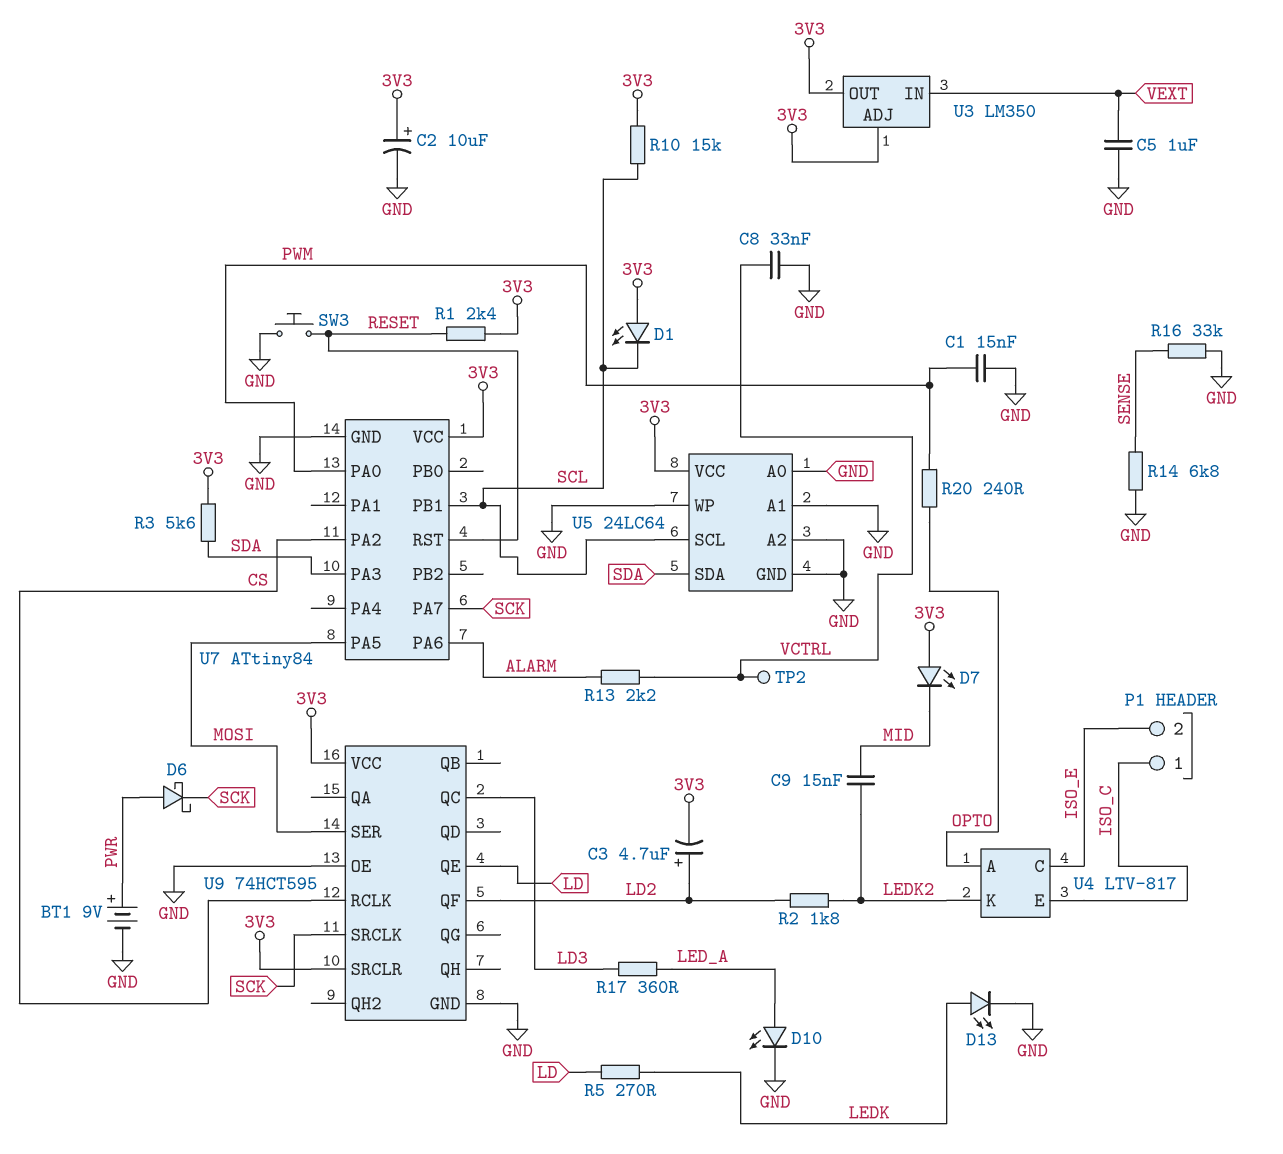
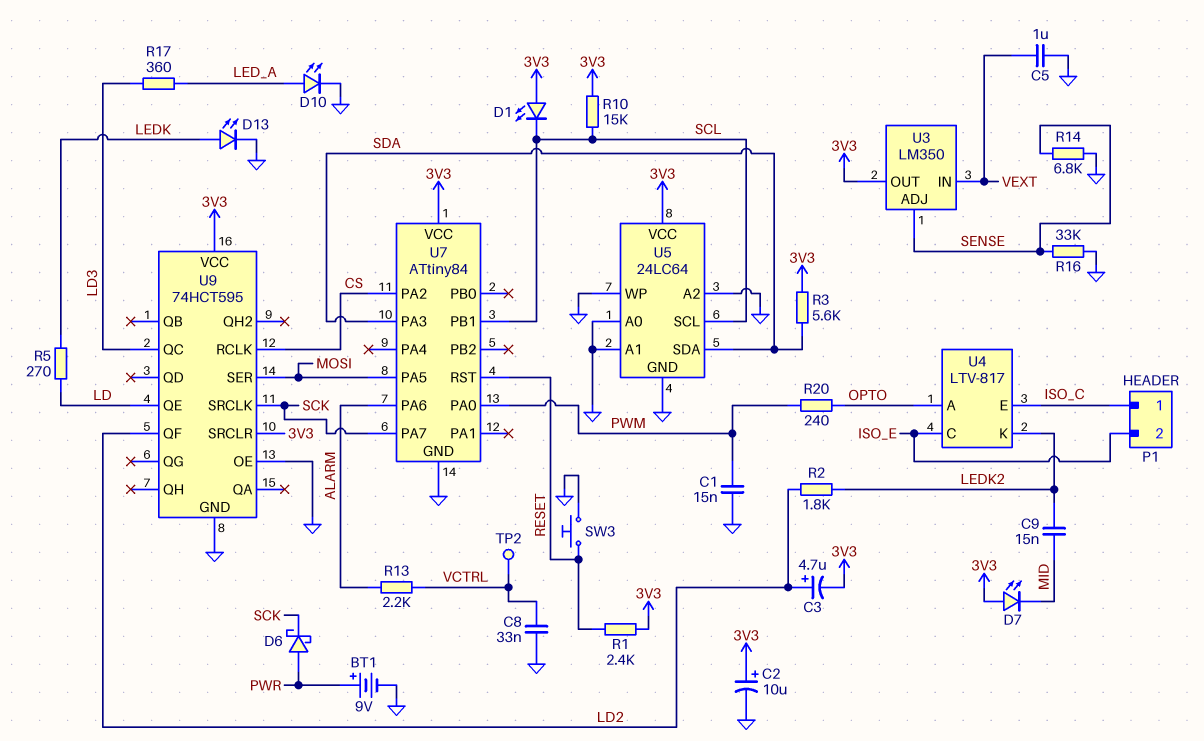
U3 pin ADJ: 3V3 -> SENSE

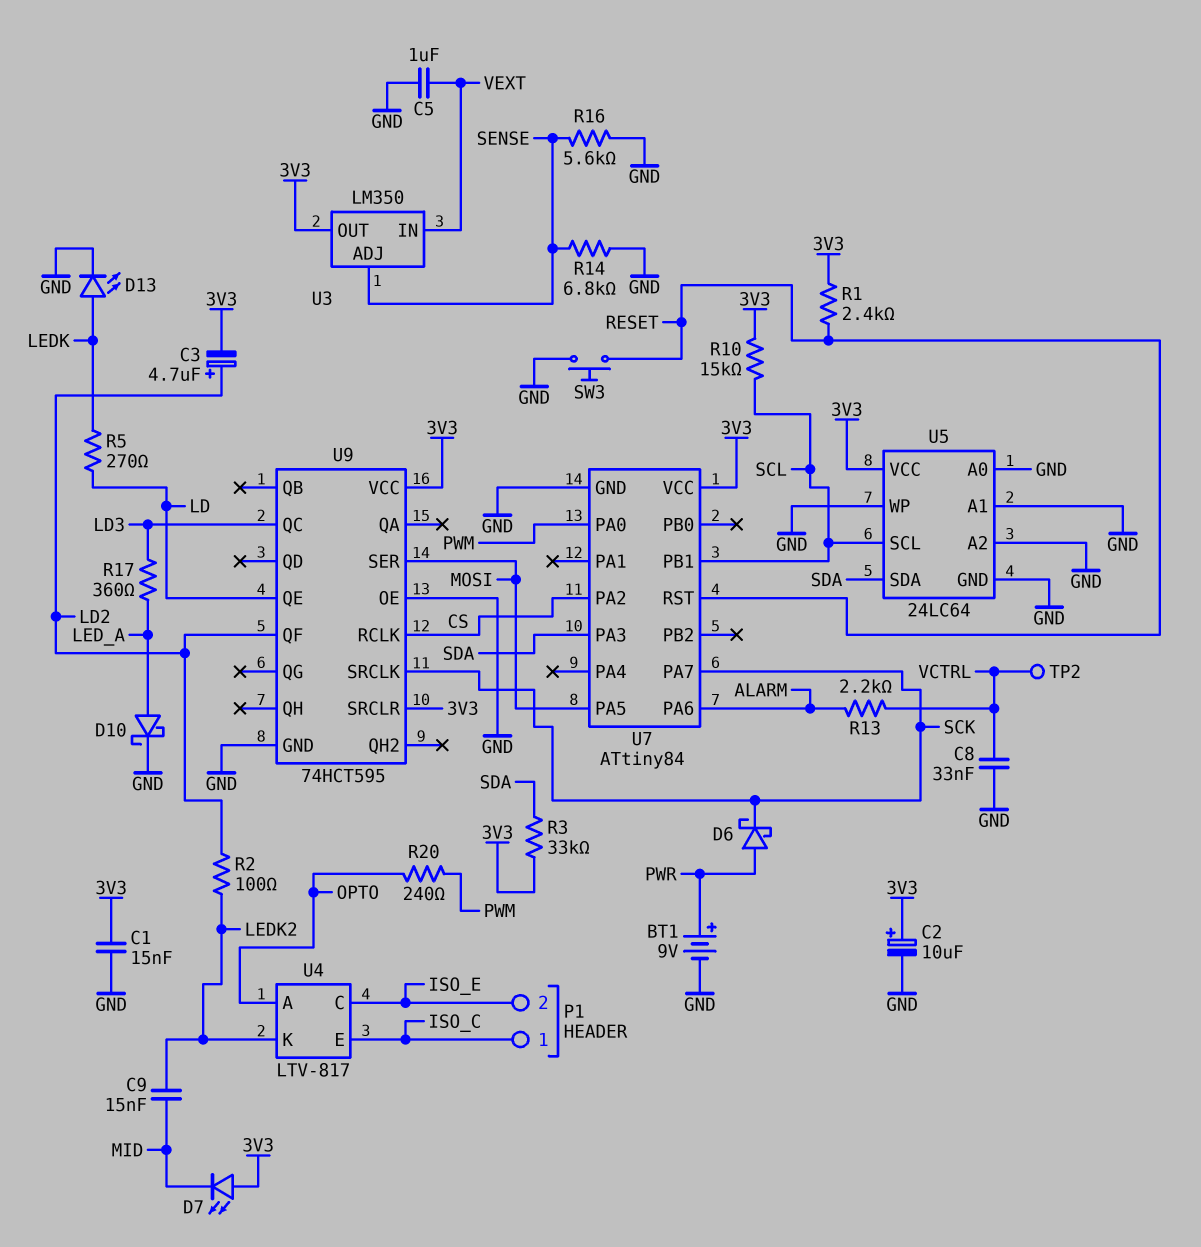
C1: 15nF (GND, PWM) -> 15nF (3V3, GND)
D1: LED (A 3V3, K SCL) -> none
D10: LED (A LED_A, K GND) -> schottky (A LED_A, K GND)
R2: 1.8k (LD2, LEDK2) -> 100 (LD2, LEDK2)
R3: 5.6k (3V3, SDA) -> 33k (3V3, SDA)
R16: 33k (GND, SENSE) -> 5.6k (GND, SENSE)

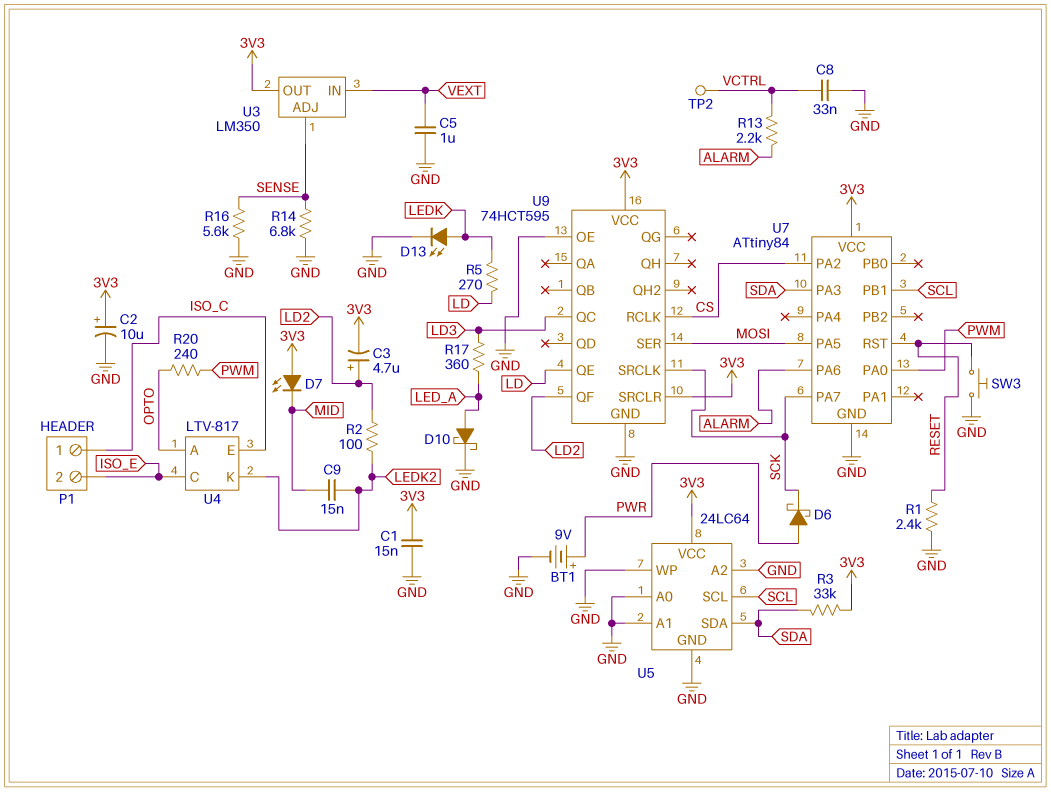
R1: 2.4k (3V3, RESET) -> 2.4k (GND, RESET)
R10: 15k (3V3, SCL) -> none

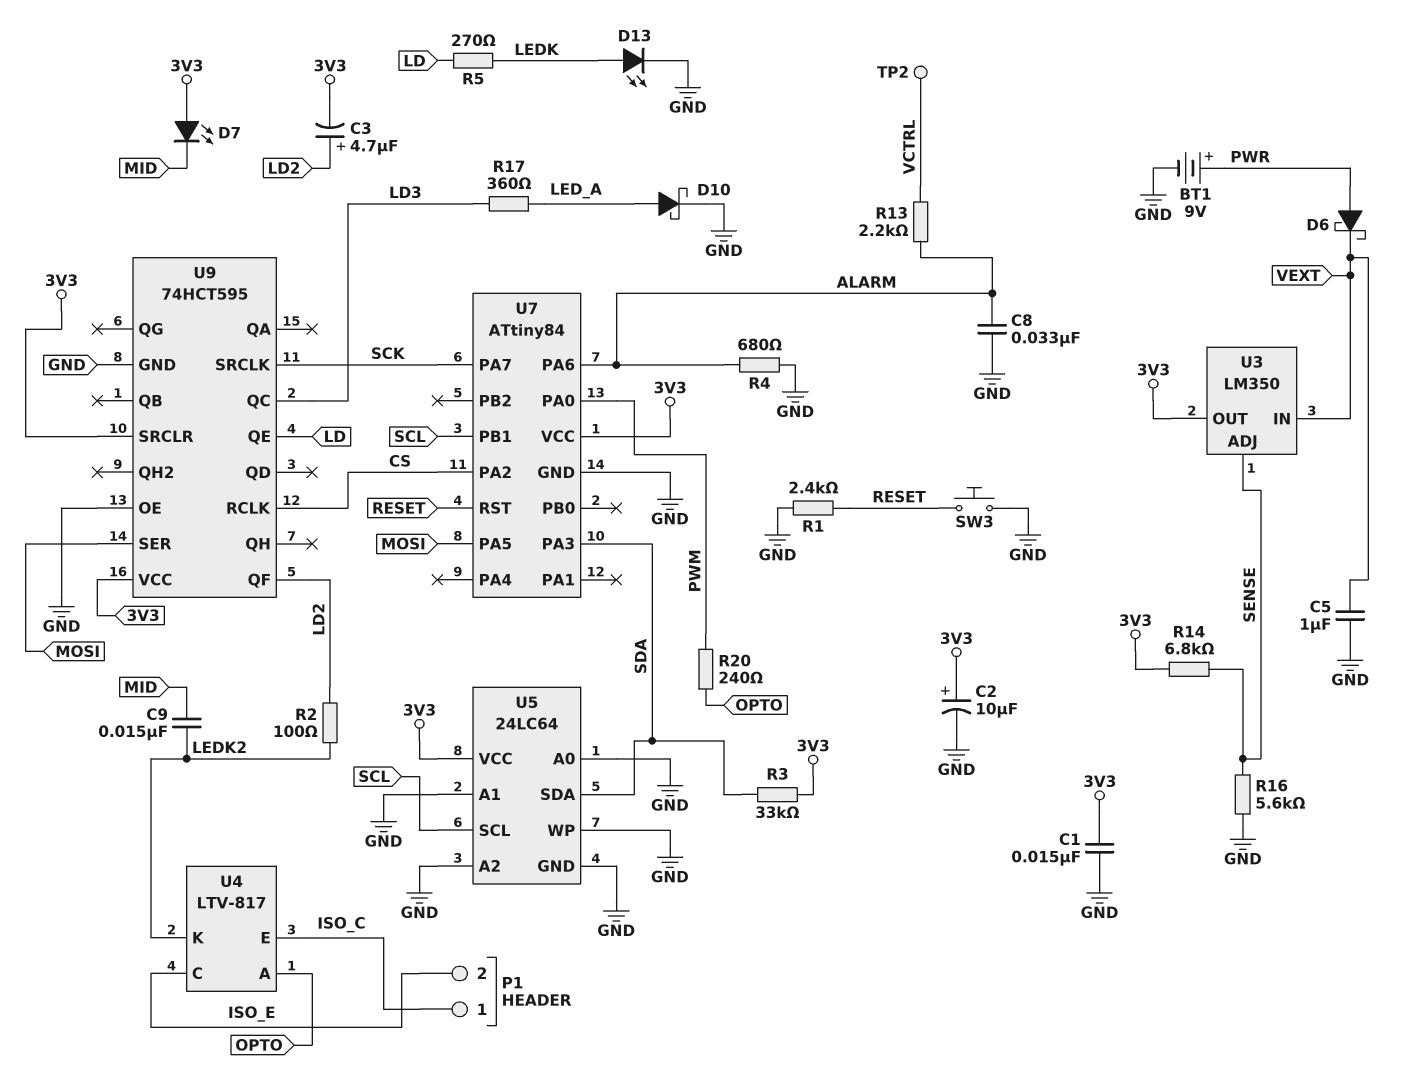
C8: 33nF (GND, VCTRL) -> 33nF (ALARM, GND)
D6: schottky (A PWR, K SCK) -> schottky (A PWR, K VEXT)
R4: none -> 680 (ALARM, GND)
R14: 6.8k (GND, SENSE) -> 6.8k (3V3, SENSE)

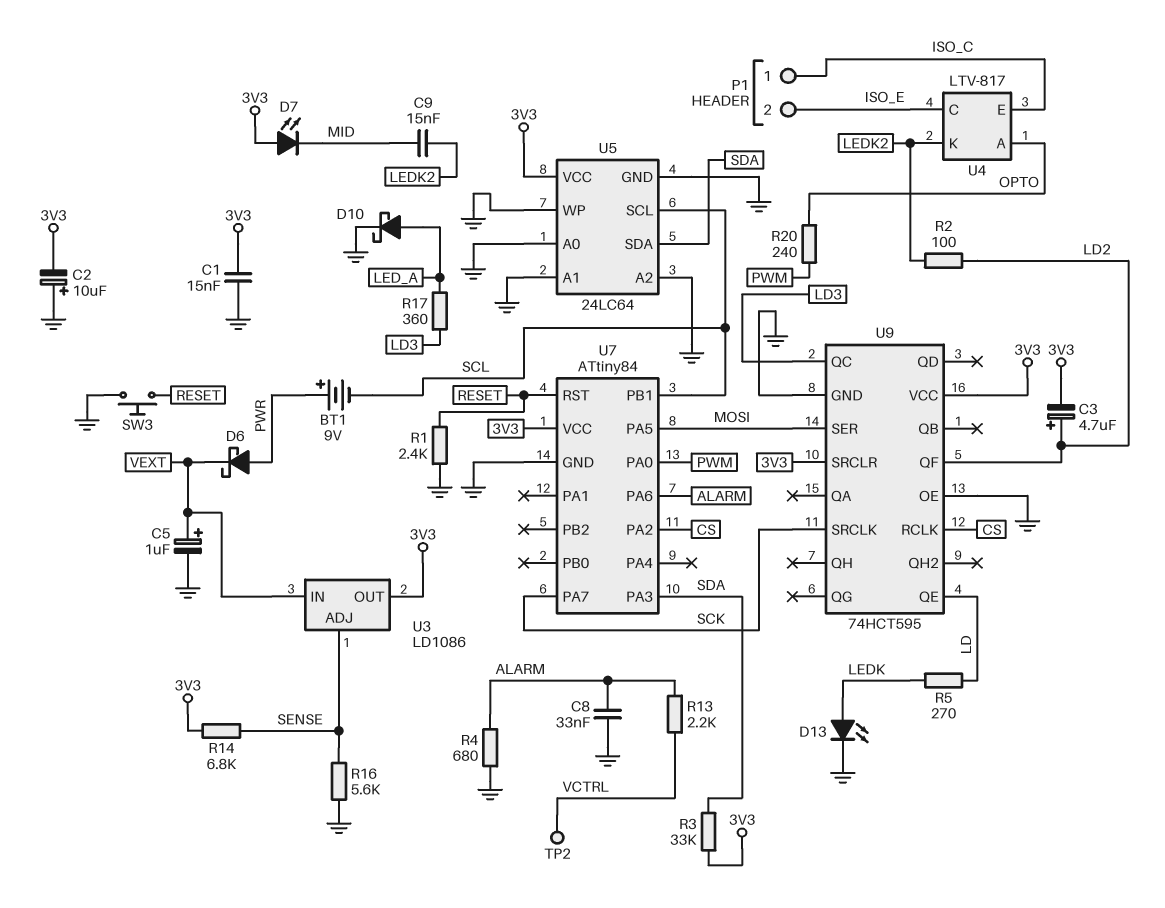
BT1: 9V (plus PWR, minus GND) -> 9V (plus PWR, minus SCL)
C2: 10uF (plus 3V3, minus GND) -> 10uF (plus GND, minus 3V3)
C5: 1uF (GND, VEXT) -> 1uF (plus VEXT, minus GND)
U3: LM350 -> LD1086

